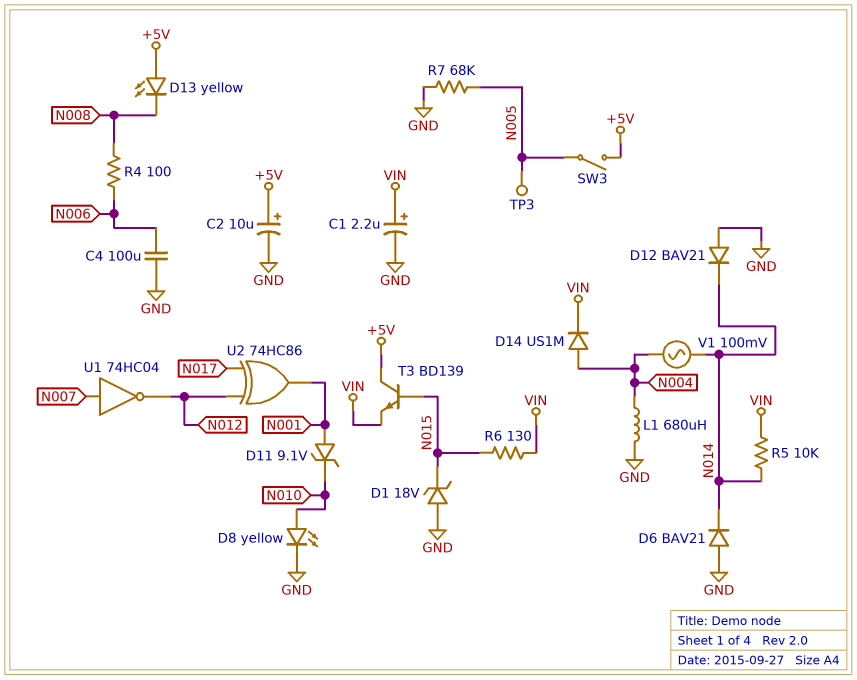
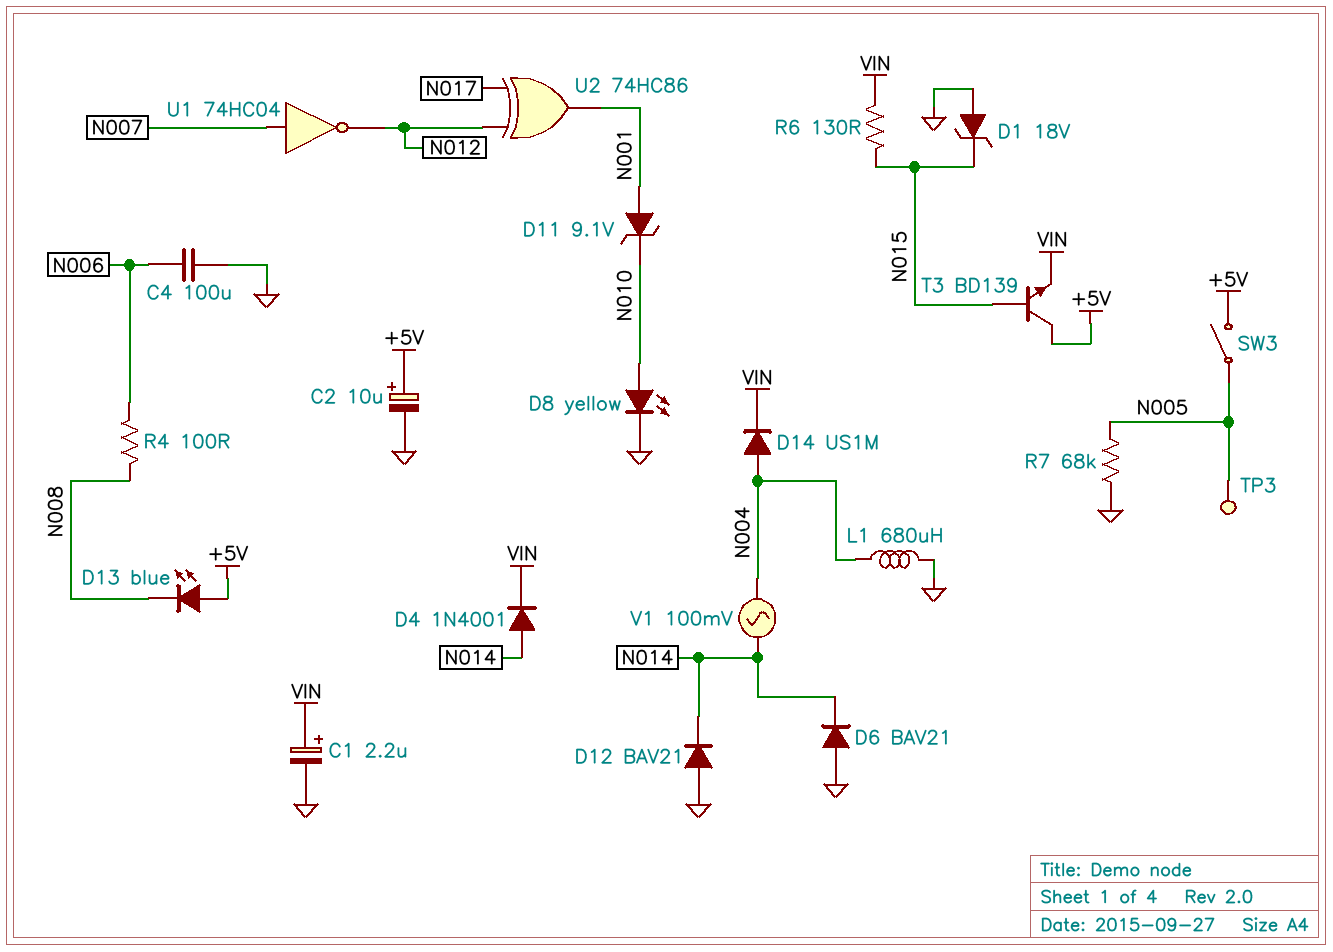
D4: none -> diode 1N4001 (A N014, K VIN)
D13: LED yellow (A +5V, K N008) -> LED blue (A +5V, K N008)
R5: 10k (N014, VIN) -> none

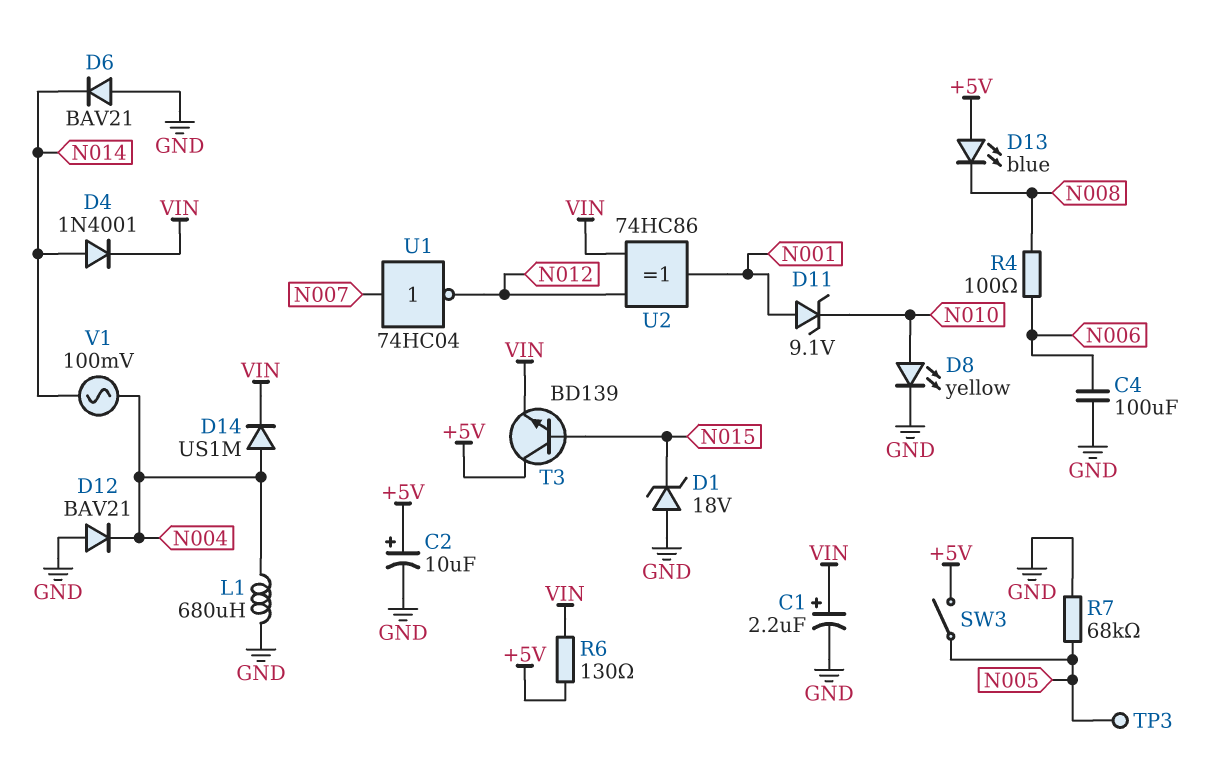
D12: diode BAV21 (A GND, K N014) -> diode BAV21 (A GND, K N004)
R6: 130 (N015, VIN) -> 130 (+5V, VIN)
U2: XOR 74HC86 (in N012, in N017, out N001) -> XOR 74HC86 (in N012, in VIN, out N001)

